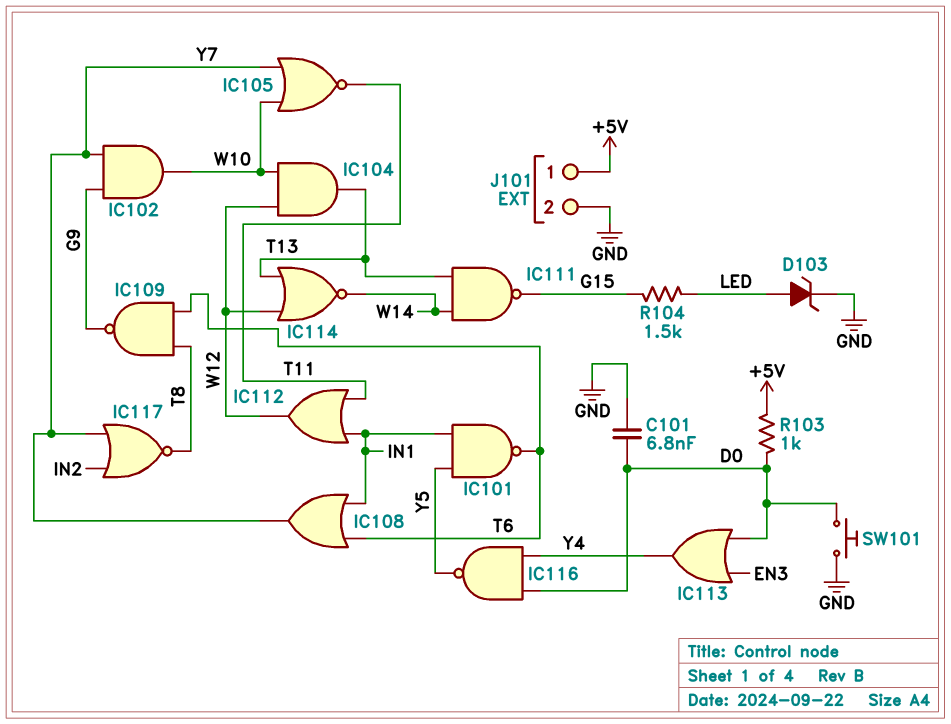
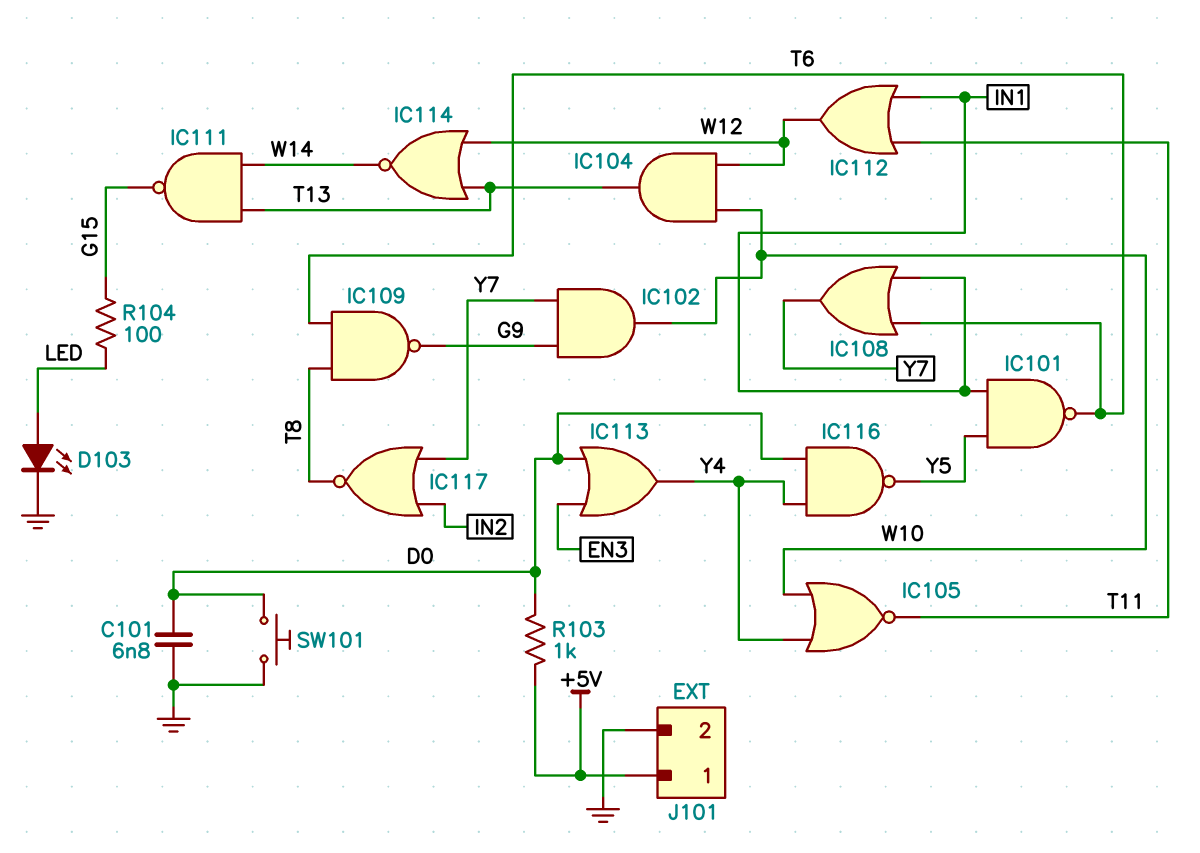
D103: zener (A LED, K GND) -> LED (A LED, K GND)
IC105: NOR (in W10, in Y7, out T11) -> NOR (in W10, in Y4, out T11)
R104: 1.5k (G15, LED) -> 100 (G15, LED)

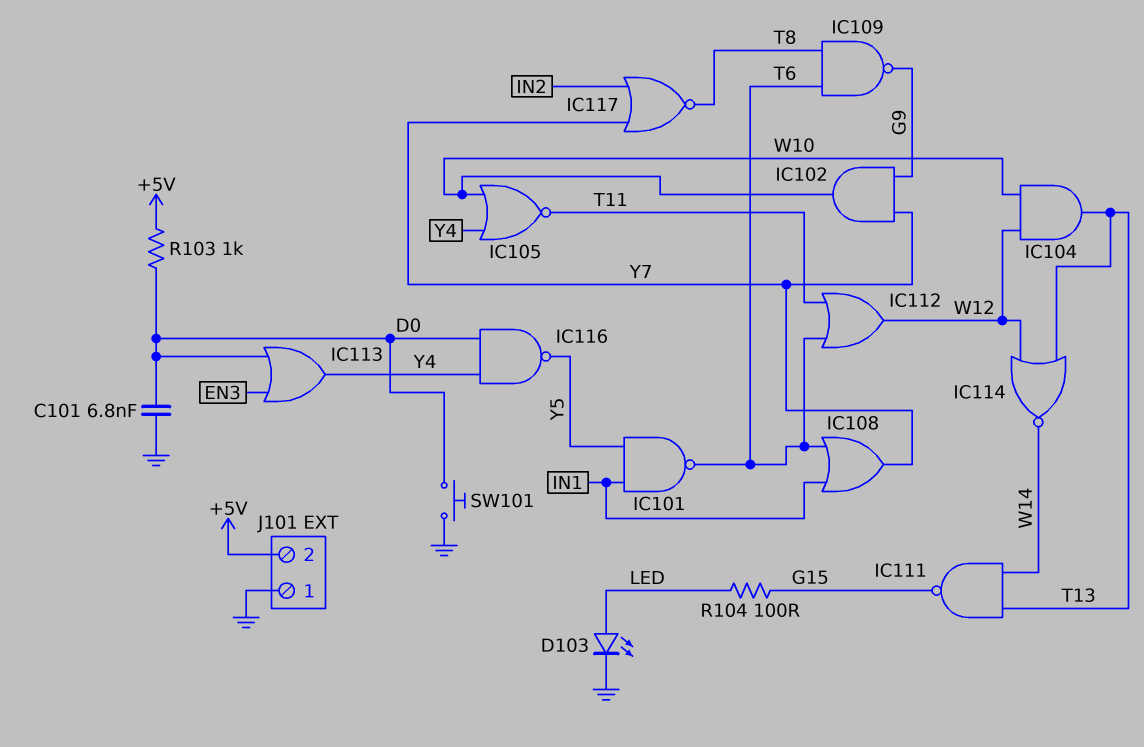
IC112: OR (in IN1, in T11, out W12) -> OR (in T6, in T11, out W12)
J101 pin 1: +5V -> GND
J101 pin 2: GND -> +5V

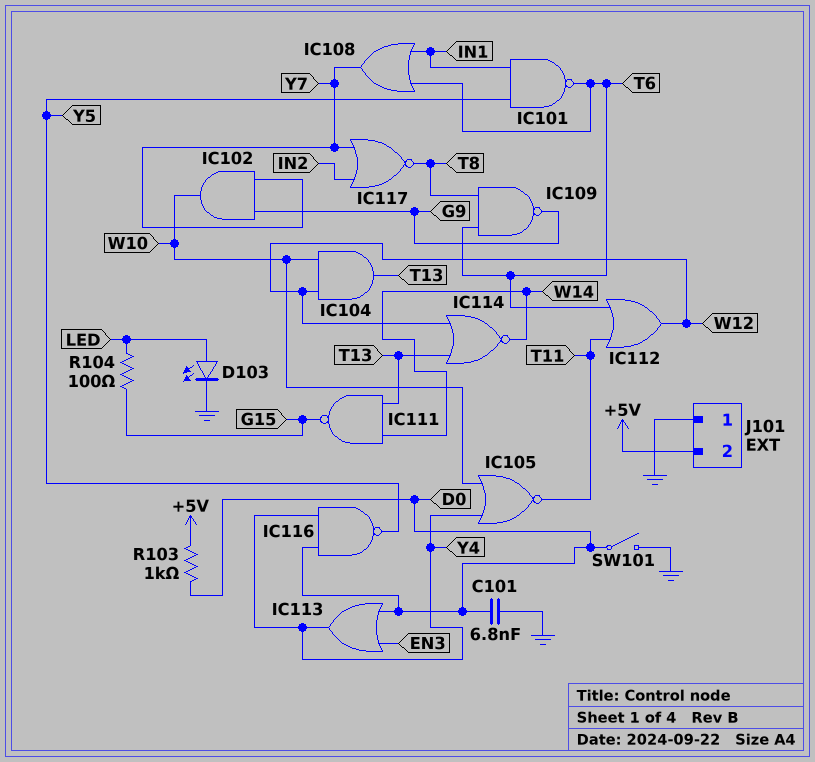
SW101: button (D0, GND) -> switch (D0, GND)

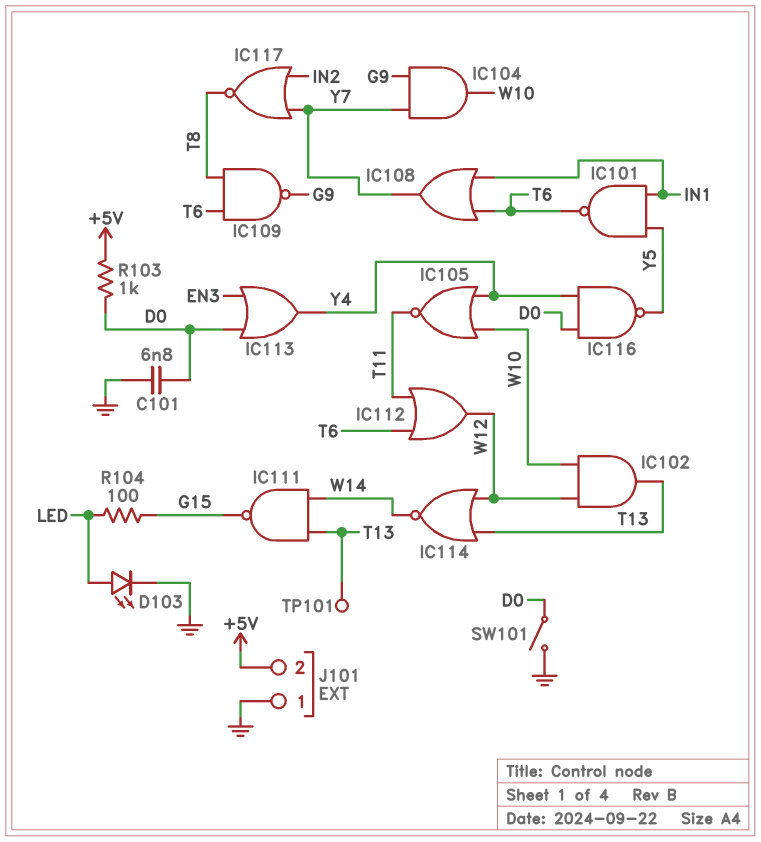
IC102: AND (in G9, in Y7, out W10) -> AND (in W10, in W12, out T13)
IC104: AND (in W10, in W12, out T13) -> AND (in G9, in Y7, out W10)
TP101: none -> test point (T13)

